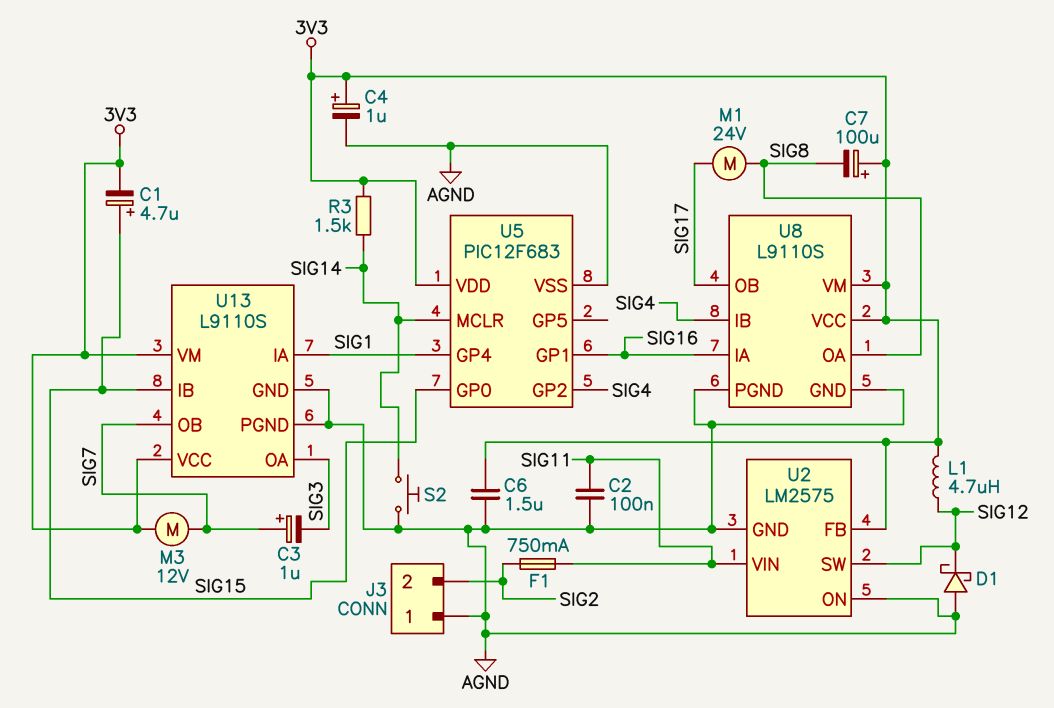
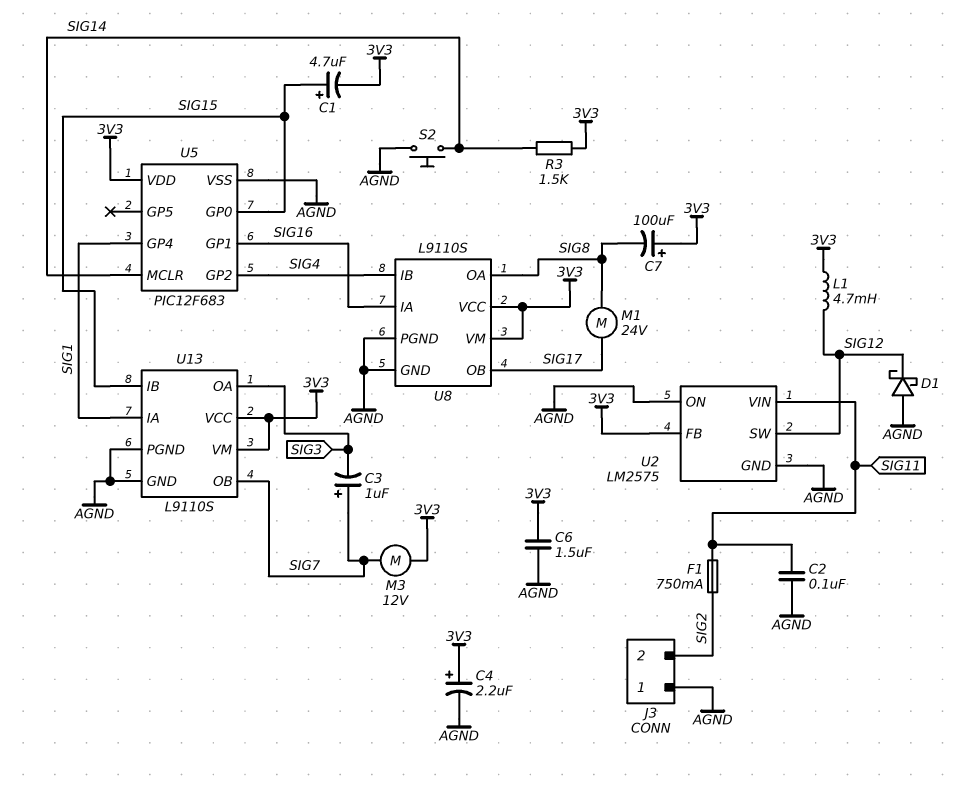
C4: 1uF (plus 3V3, minus AGND) -> 2.2uF (plus 3V3, minus AGND)
L1: 4.7uH (3V3, SIG12) -> 4.7mH (3V3, SIG12)

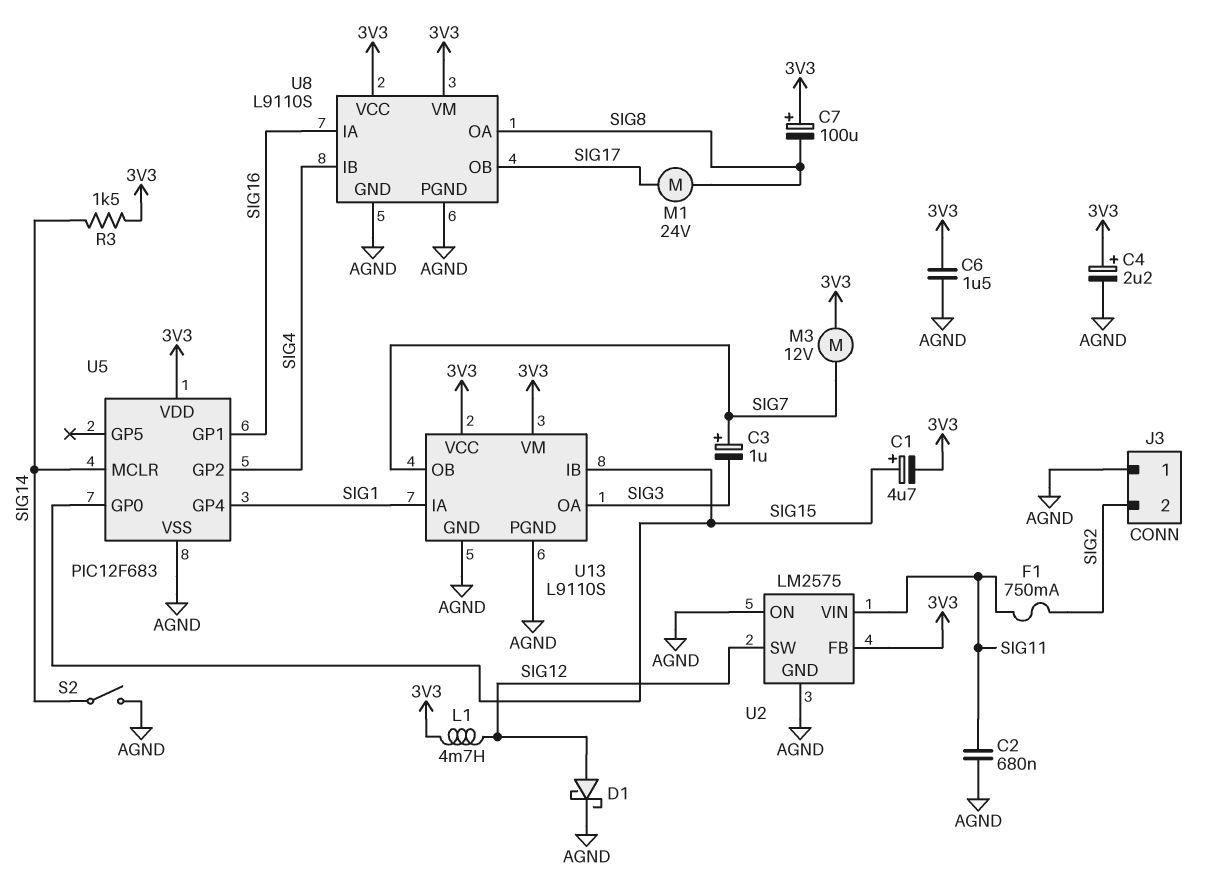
C2: 100nF (AGND, SIG11) -> 680nF (AGND, SIG11)
D1: schottky (A AGND, K SIG12) -> schottky (A SIG12, K AGND)
S2: button (AGND, SIG14) -> switch (AGND, SIG14)

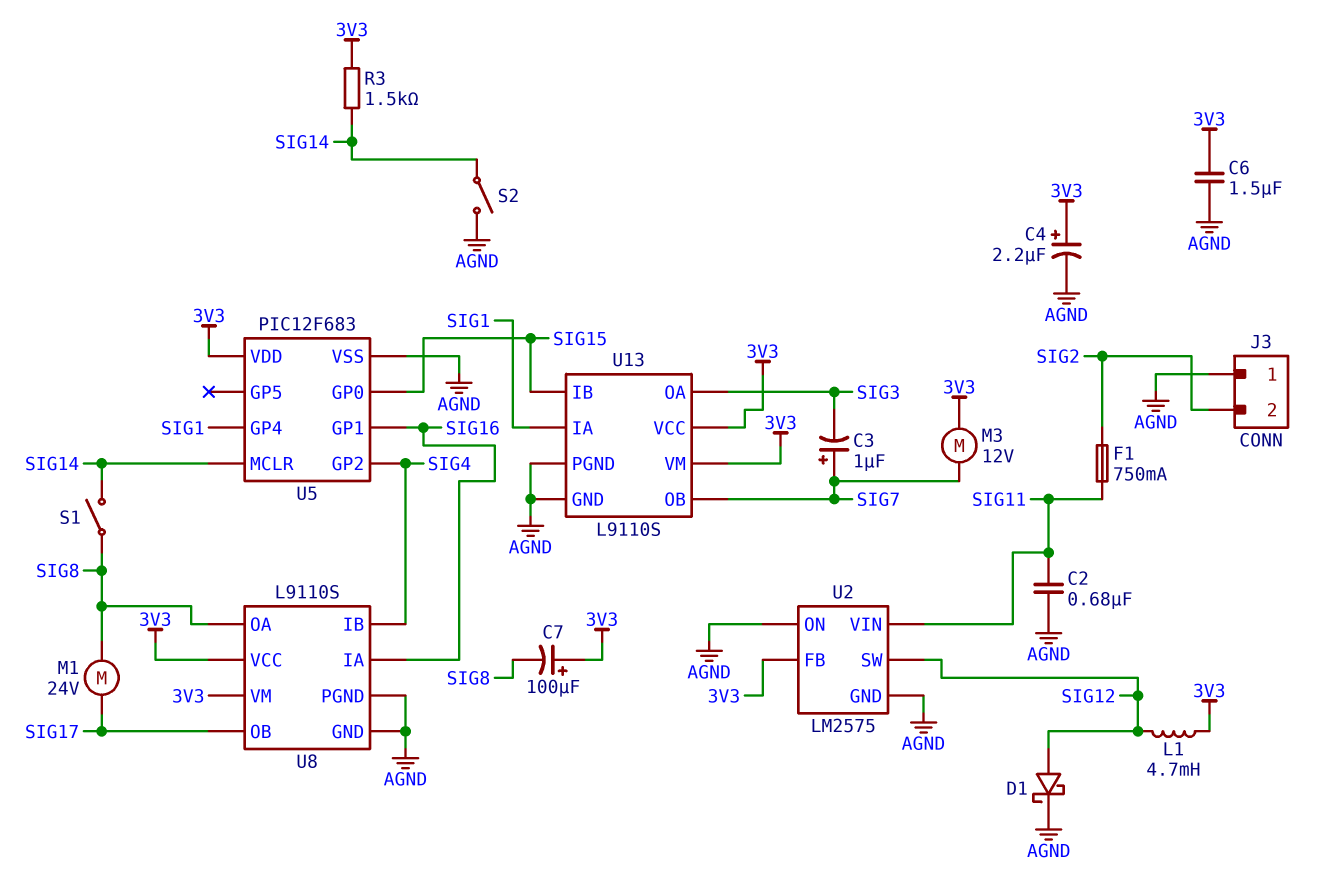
C1: 4.7uF (plus SIG15, minus 3V3) -> none
S1: none -> switch (SIG8, SIG14)

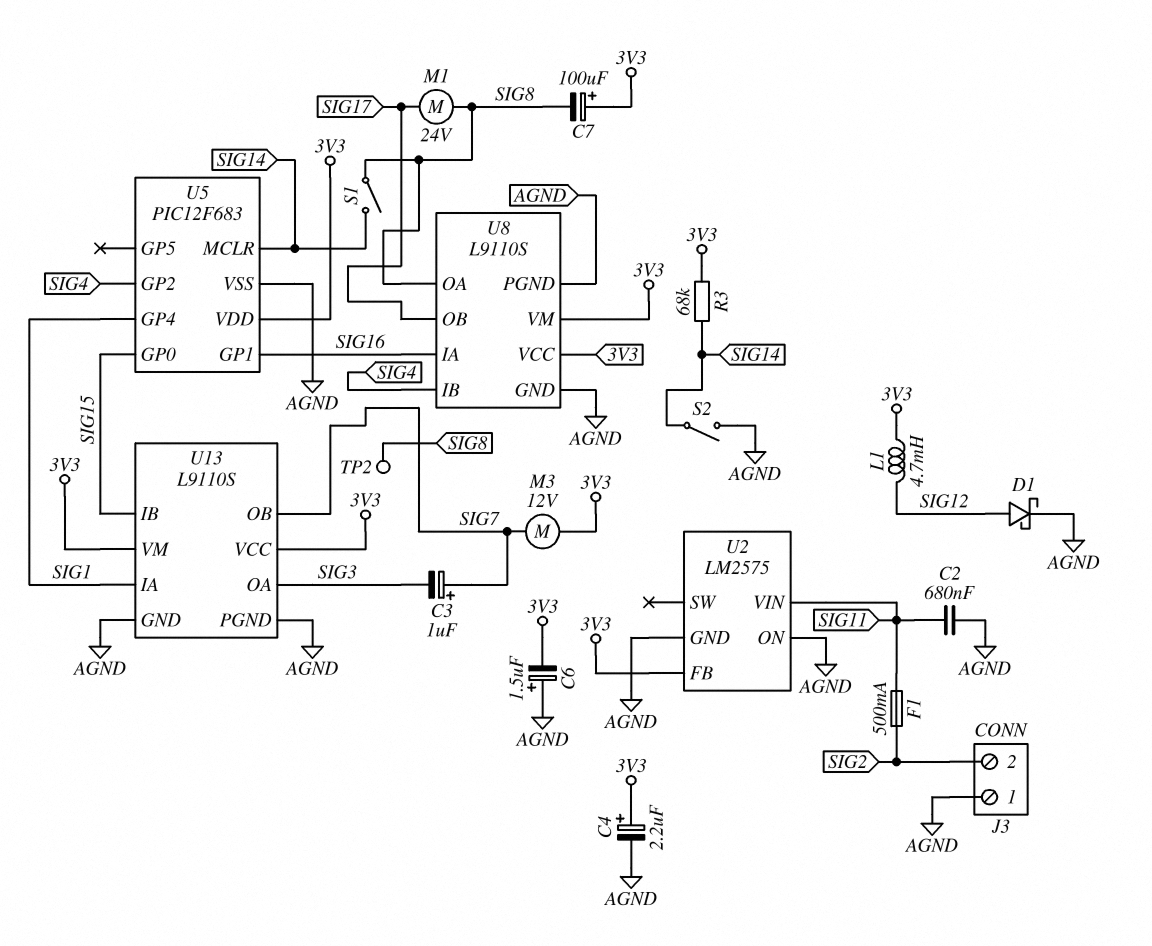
C6: 1.5uF (3V3, AGND) -> 1.5uF (plus AGND, minus 3V3)
F1: 750mA (SIG2, SIG11) -> 500mA (SIG2, SIG11)
R3: 1.5k (3V3, SIG14) -> 68k (3V3, SIG14)
TP2: none -> test point (SIG8)
U2 pin SW: SIG12 -> none

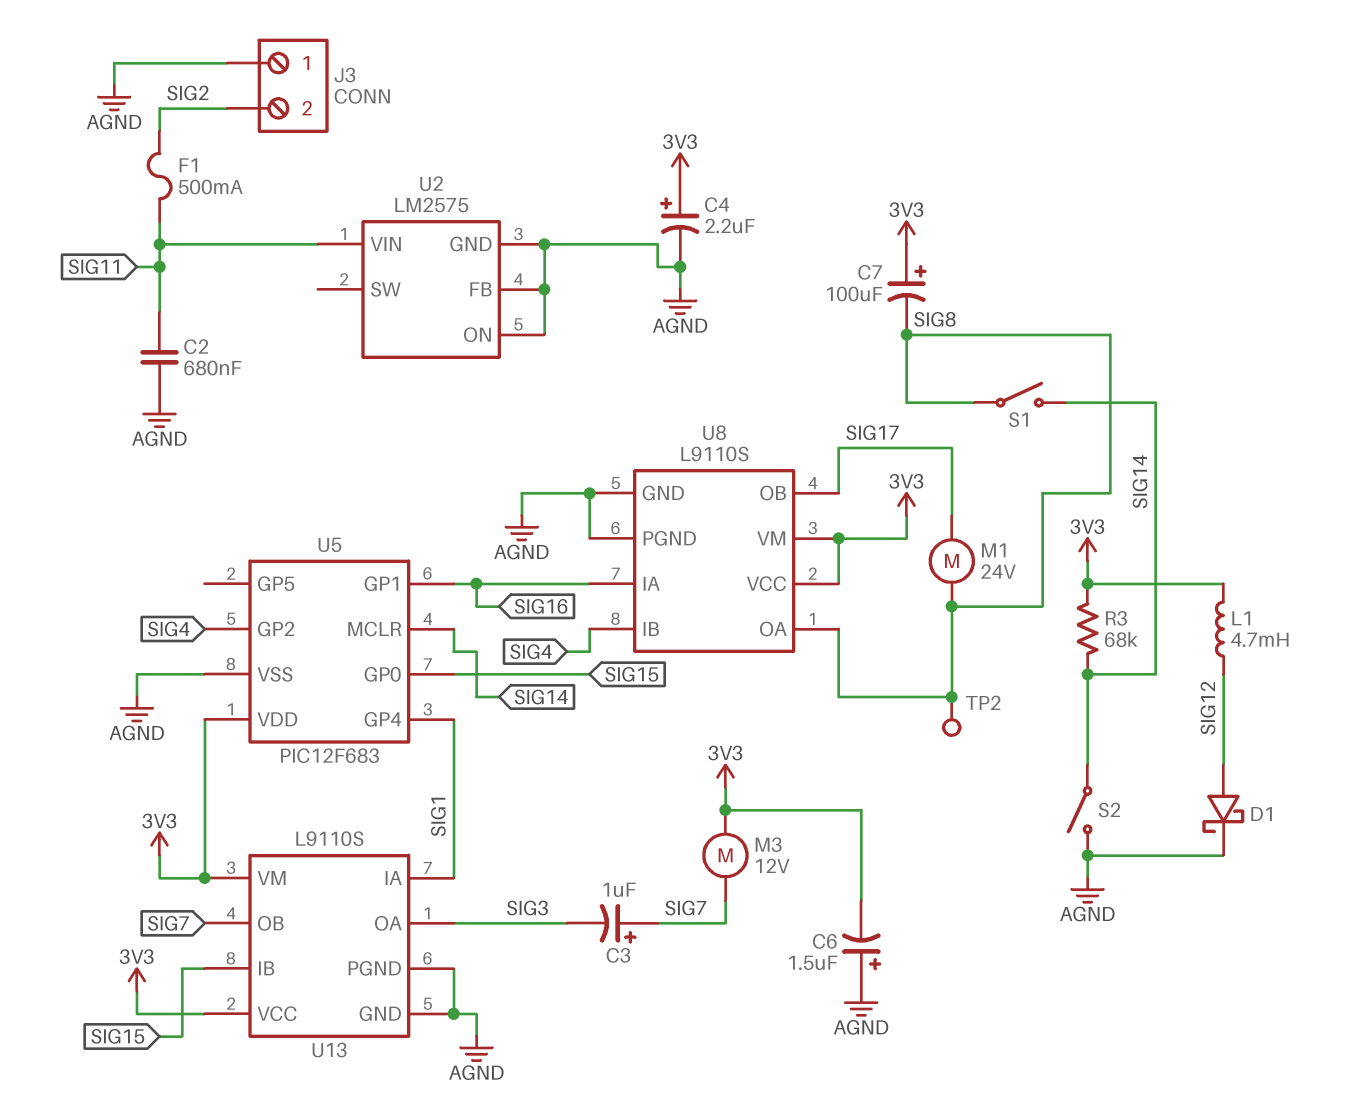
U2 pin FB: 3V3 -> AGND

